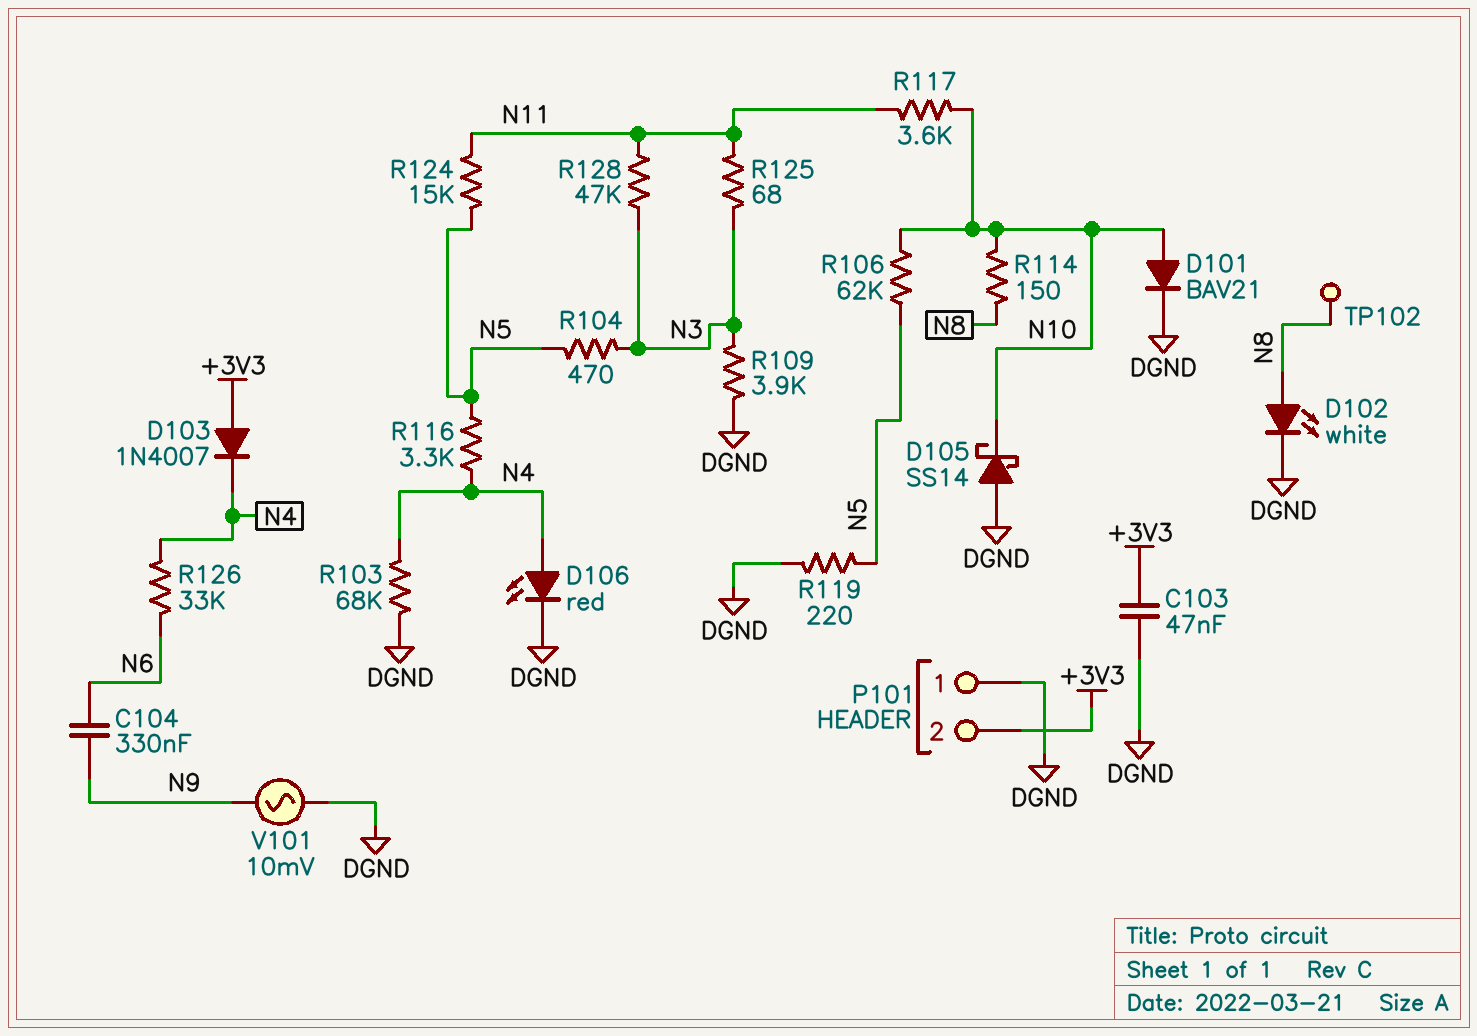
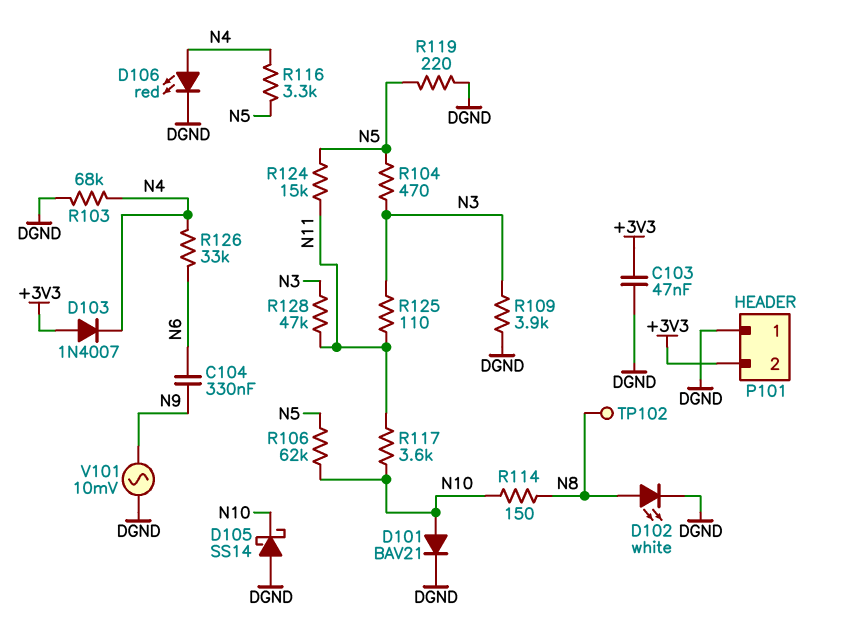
R125: 68 (N3, N11) -> 110 (N3, N11)

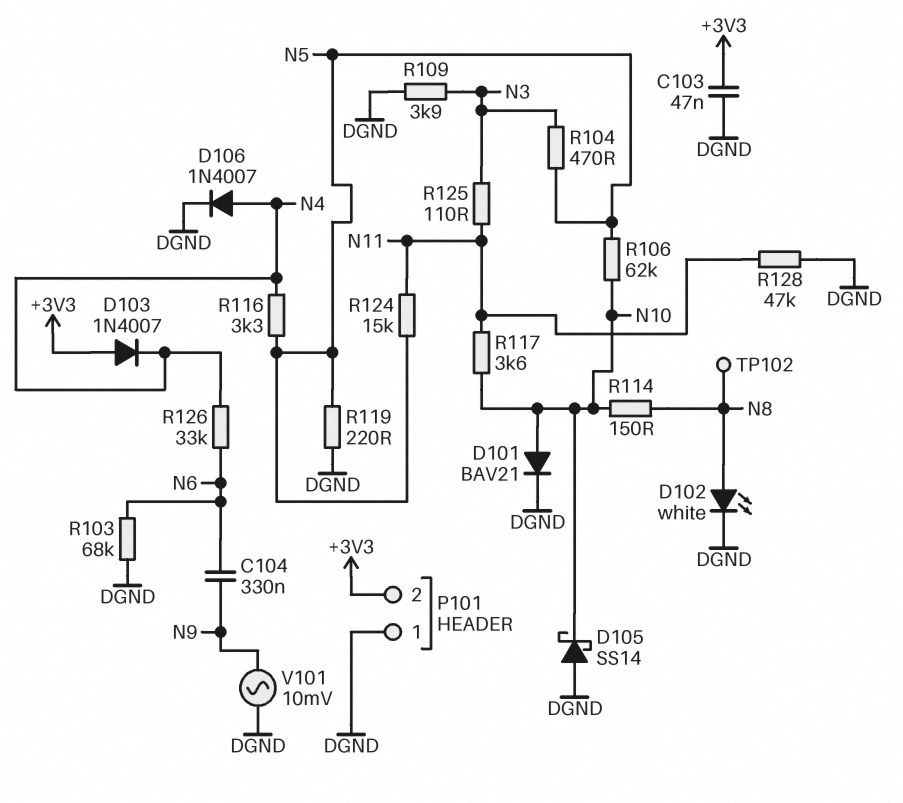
D106: LED red (A N4, K DGND) -> diode 1N4007 (A N4, K DGND)
R103: 68k (DGND, N4) -> 68k (DGND, N6)
R128: 47k (N3, N11) -> 47k (DGND, N11)

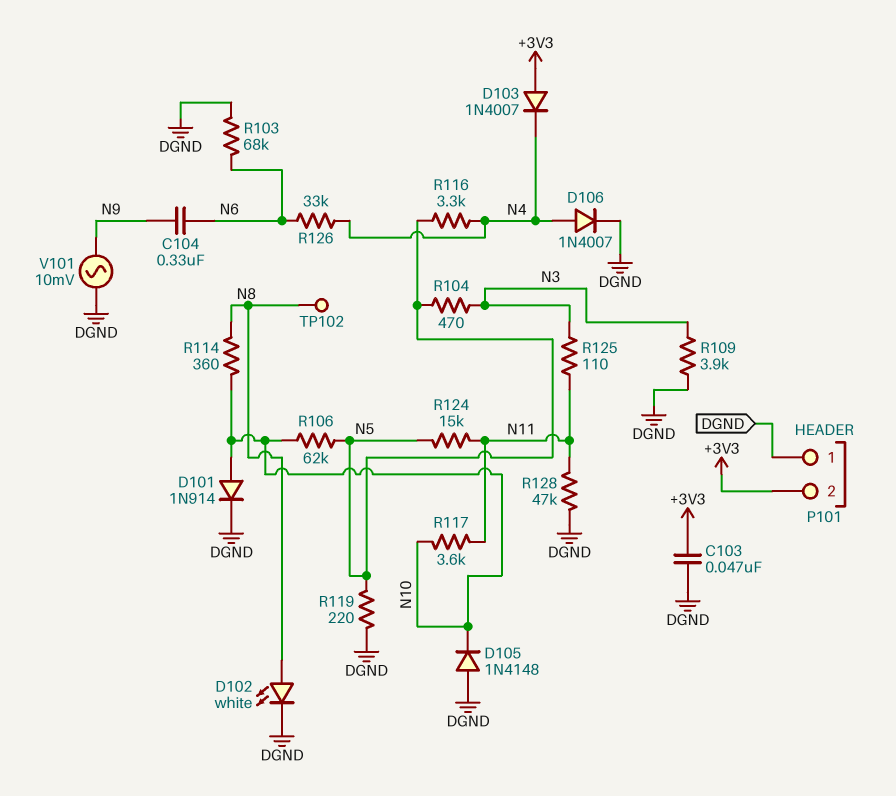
D101: diode BAV21 (A N10, K DGND) -> diode 1N914 (A N10, K DGND)
D105: schottky SS14 (A DGND, K N10) -> diode 1N4148 (A DGND, K N10)
R114: 150 (N8, N10) -> 360 (N8, N10)

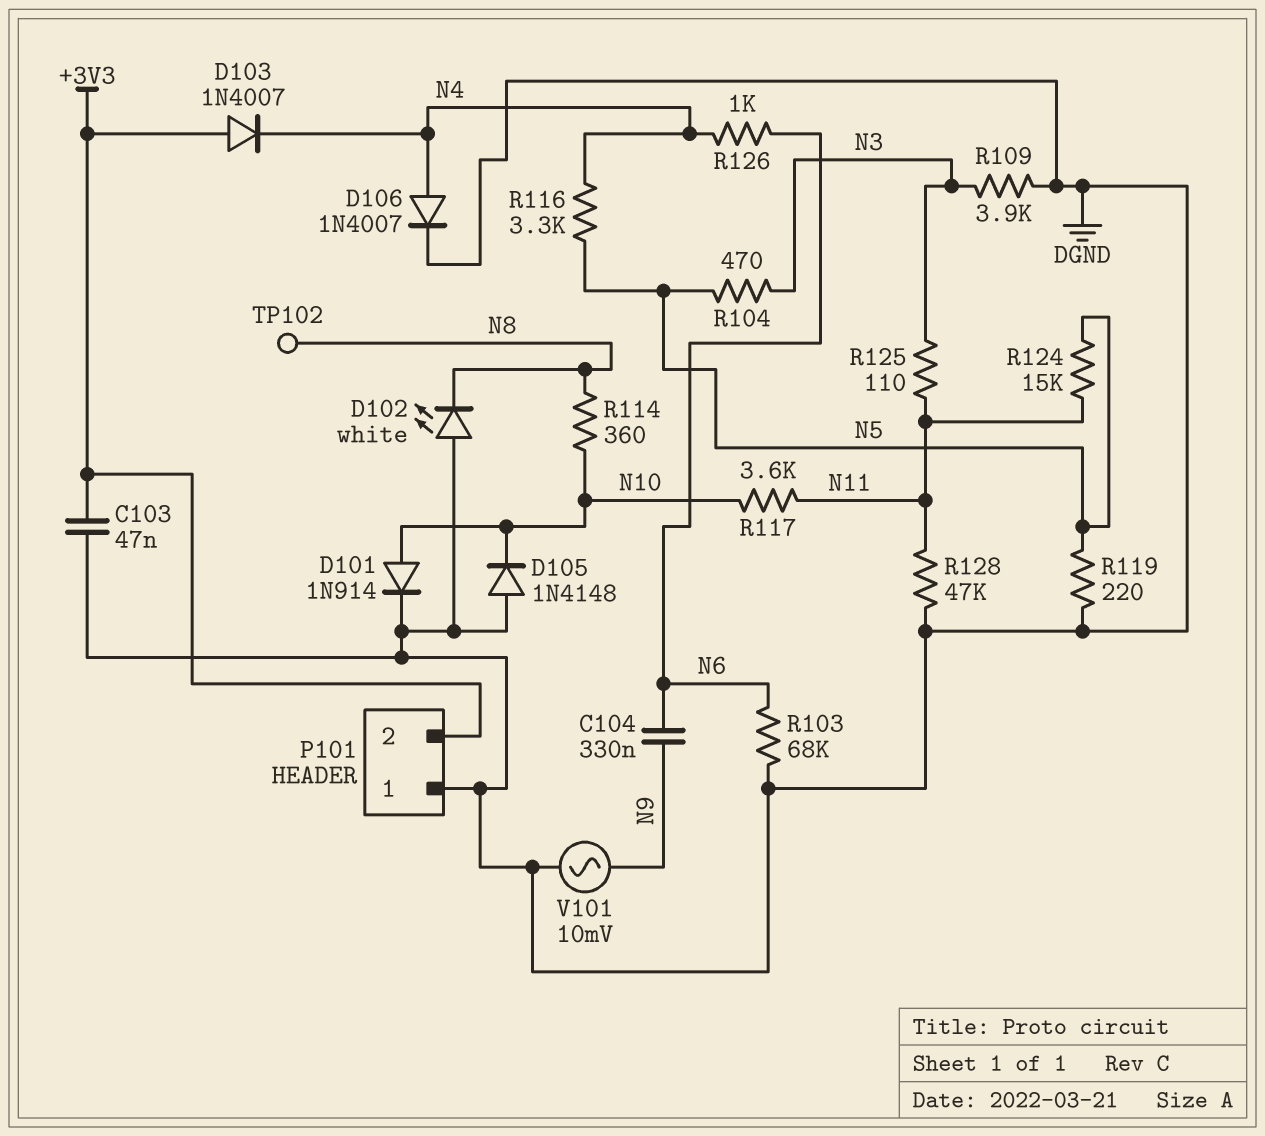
D102: LED white (A N8, K DGND) -> LED white (A DGND, K N8)
R106: 62k (N5, N10) -> none
R126: 33k (N4, N6) -> 1k (N4, N6)

